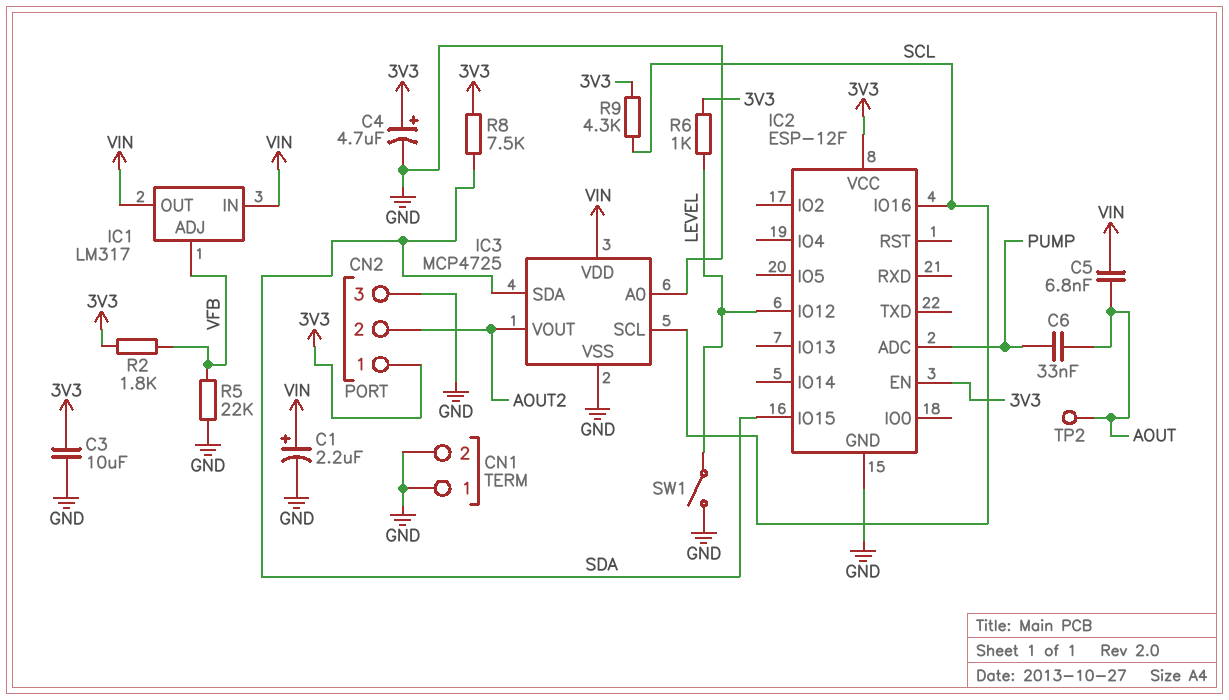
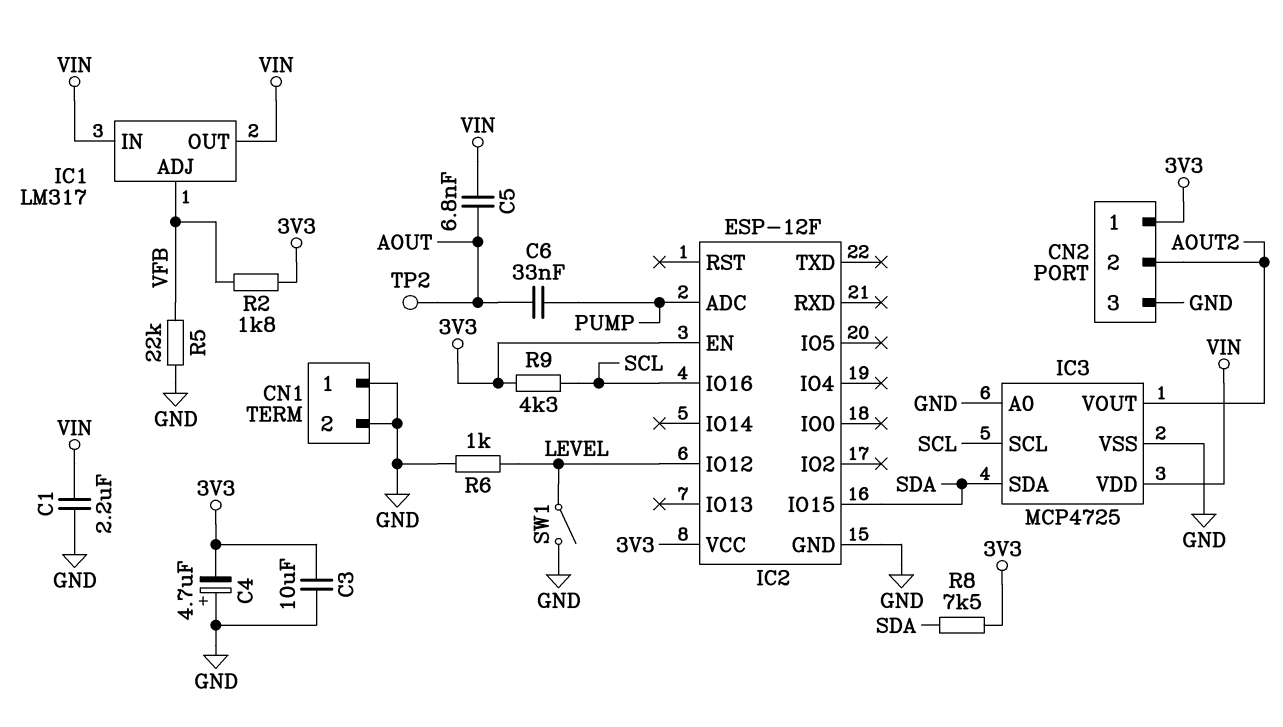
C1: 2.2uF (plus VIN, minus GND) -> 2.2uF (GND, VIN)
C4: 4.7uF (plus 3V3, minus GND) -> 4.7uF (plus GND, minus 3V3)
R6: 1k (3V3, LEVEL) -> 1k (GND, LEVEL)

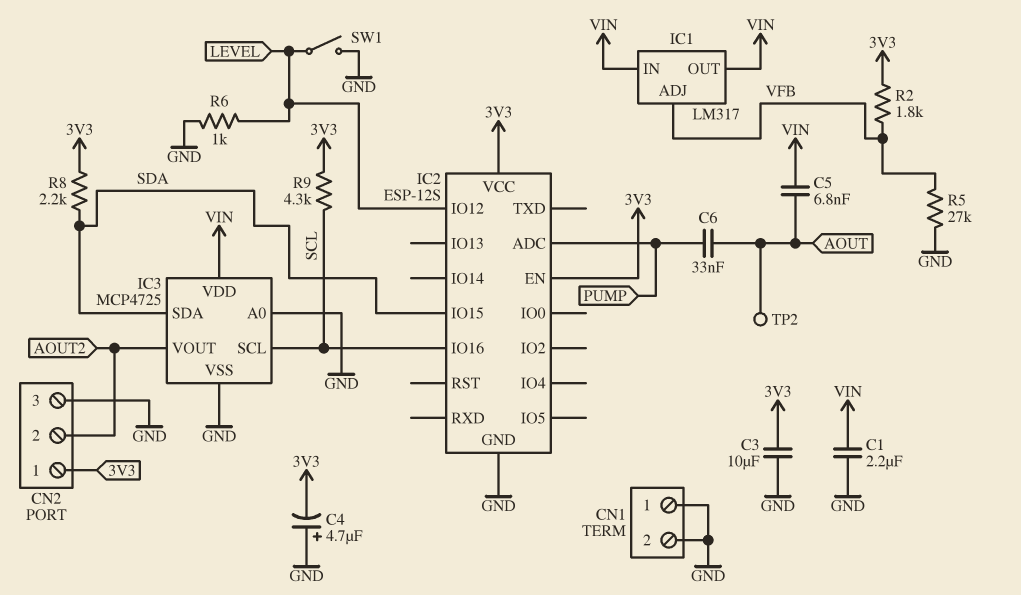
IC2: ESP-12F -> ESP-12S
R5: 22k (GND, VFB) -> 27k (GND, VFB)
R8: 7.5k (3V3, SDA) -> 2.2k (3V3, SDA)

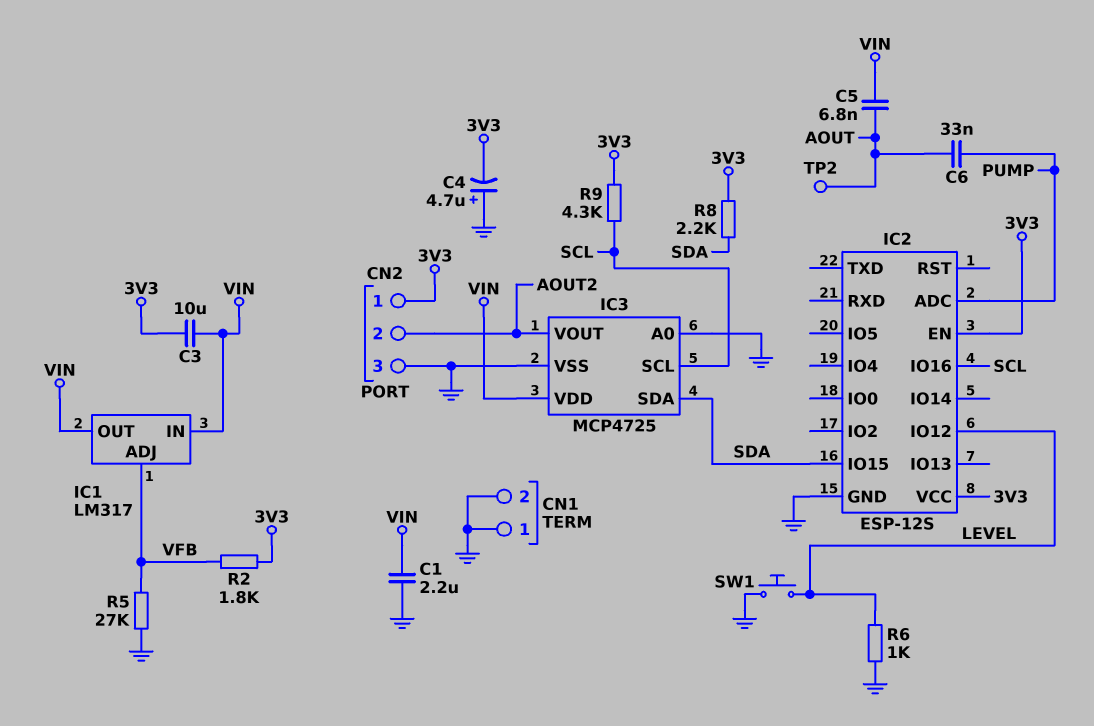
C3: 10uF (3V3, GND) -> 10uF (3V3, VIN)
SW1: switch (GND, LEVEL) -> button (GND, LEVEL)

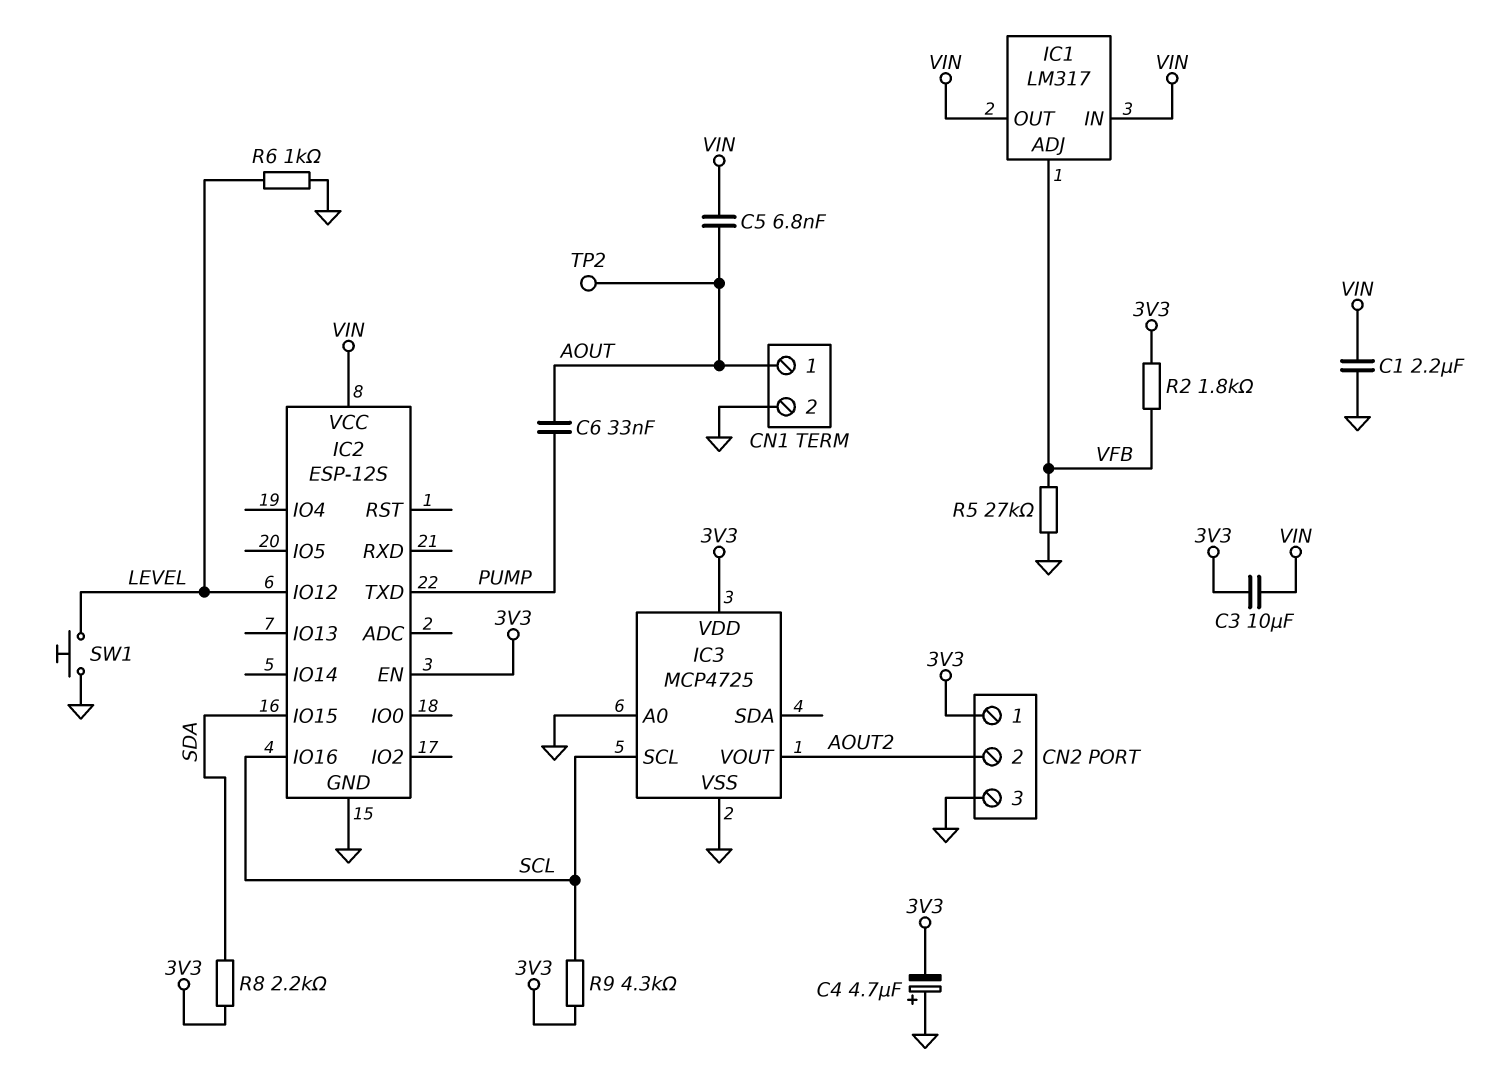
CN1 pin 1: GND -> AOUT
IC2 pin ADC: PUMP -> none
IC2 pin TXD: none -> PUMP
IC2 pin VCC: 3V3 -> VIN
IC3 pin SDA: SDA -> none
IC3 pin VDD: VIN -> 3V3

